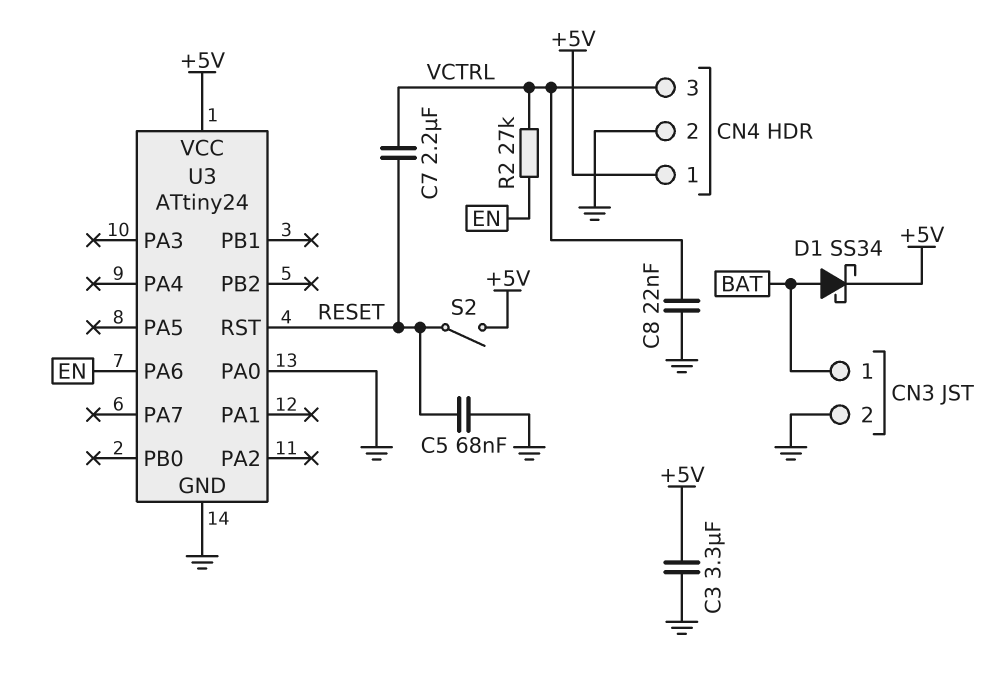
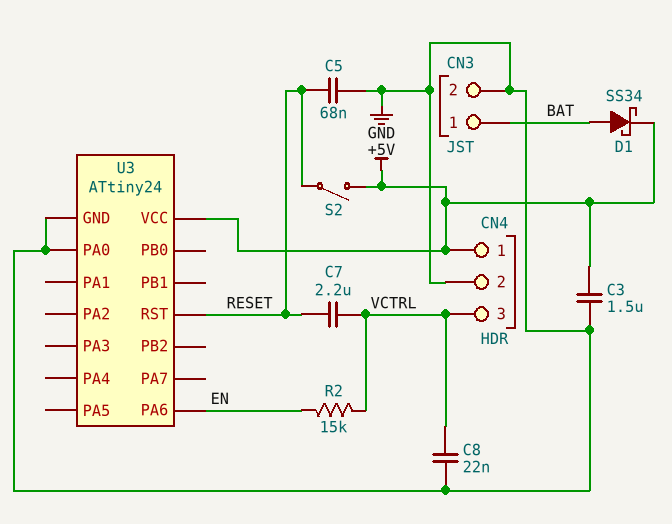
C3: 3.3uF (+5V, GND) -> 1.5uF (+5V, GND)
R2: 27k (EN, VCTRL) -> 15k (EN, VCTRL)

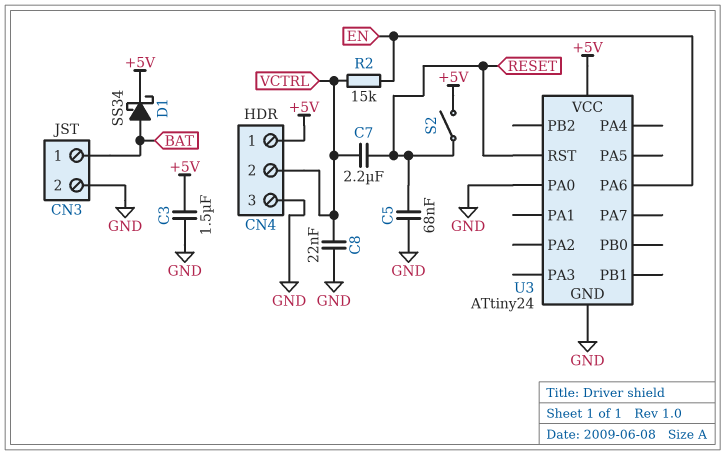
CN4 pin 2: GND -> VCTRL
CN4 pin 3: VCTRL -> GND

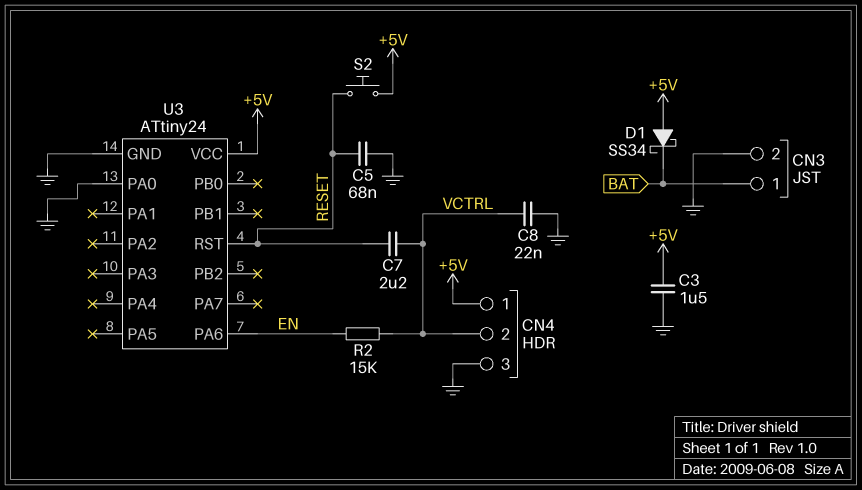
D1: schottky SS34 (A BAT, K +5V) -> schottky SS34 (A +5V, K BAT)
S2: switch (+5V, RESET) -> button (+5V, RESET)

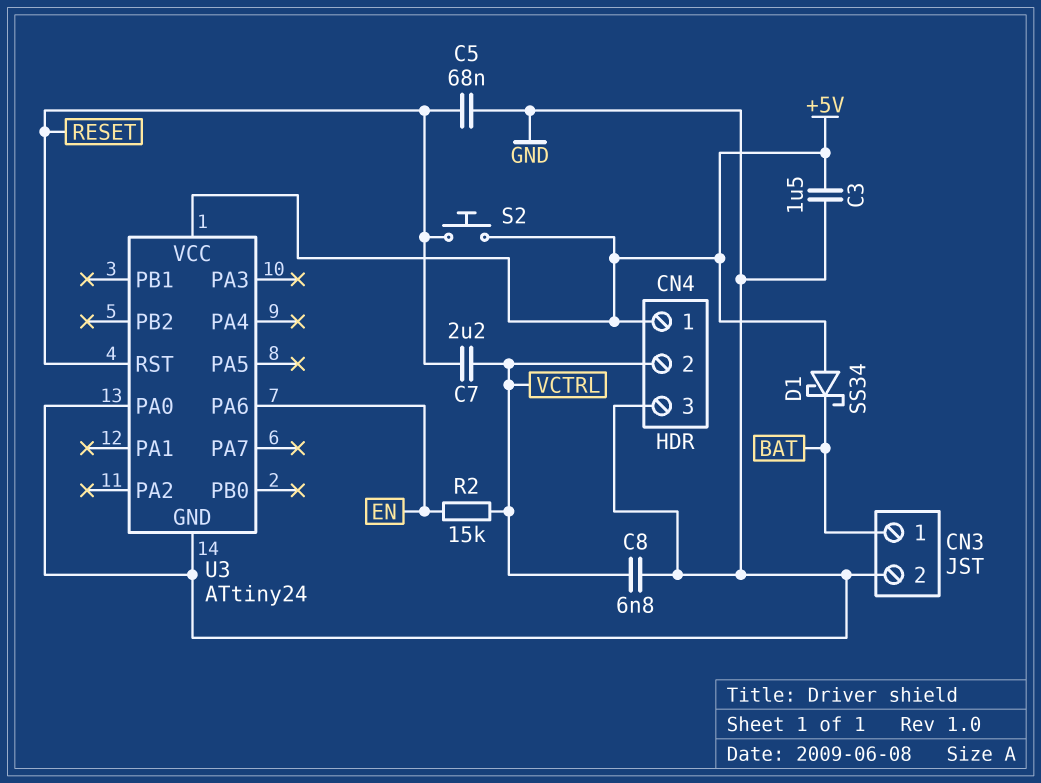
C8: 22nF (GND, VCTRL) -> 6.8nF (GND, VCTRL)

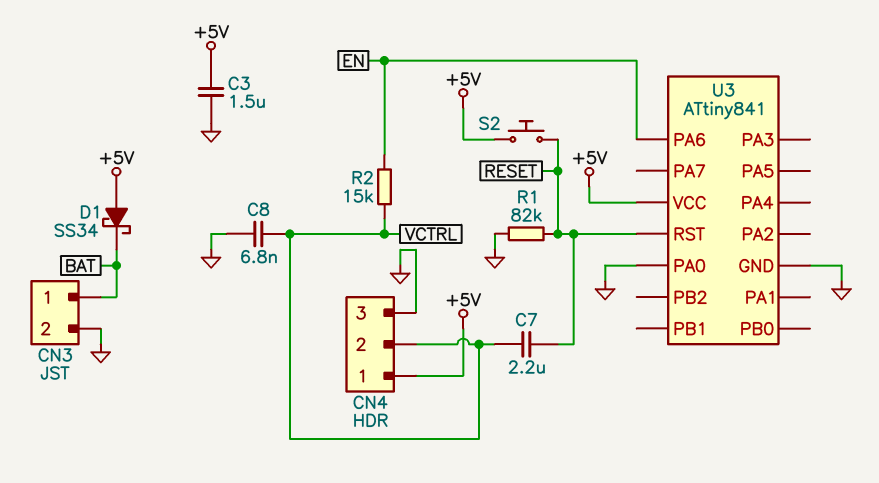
C5: 68nF (GND, RESET) -> none
R1: none -> 82k (GND, RESET)
U3: ATtiny24 -> ATtiny841

